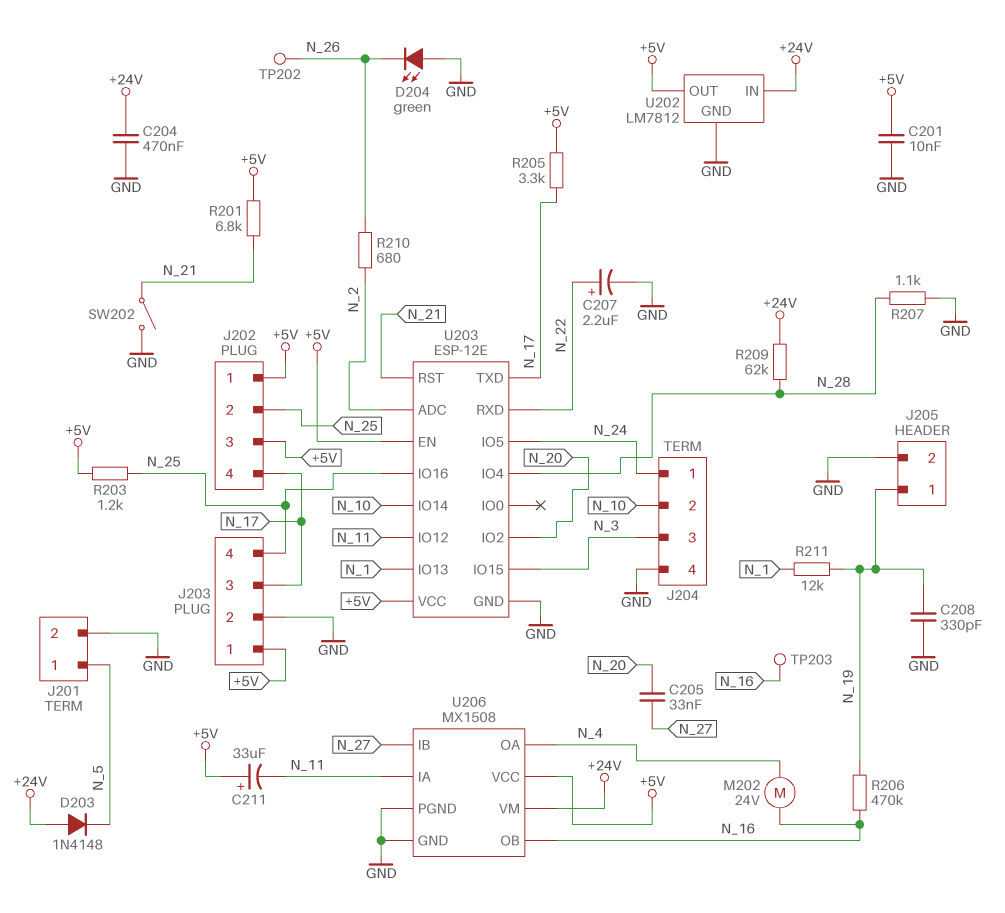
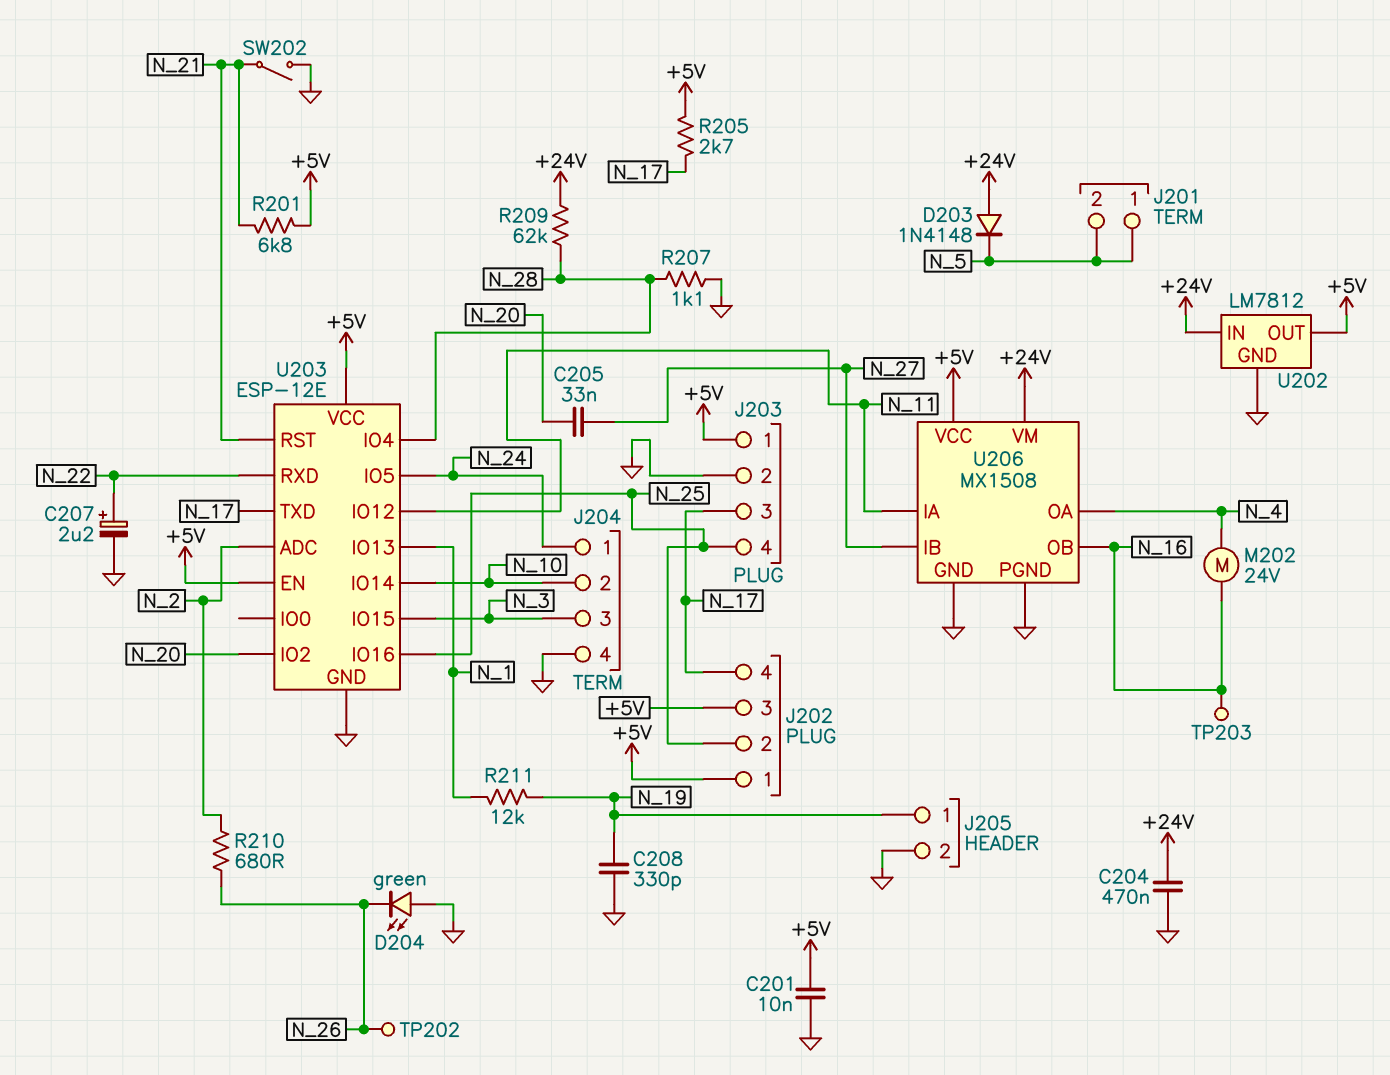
C211: 33uF (plus +5V, minus N_11) -> none
J201 pin 2: GND -> N_5
R203: 1.2k (+5V, N_25) -> none
R205: 3.3k (+5V, N_17) -> 2.7k (+5V, N_17)
R206: 470k (N_16, N_19) -> none

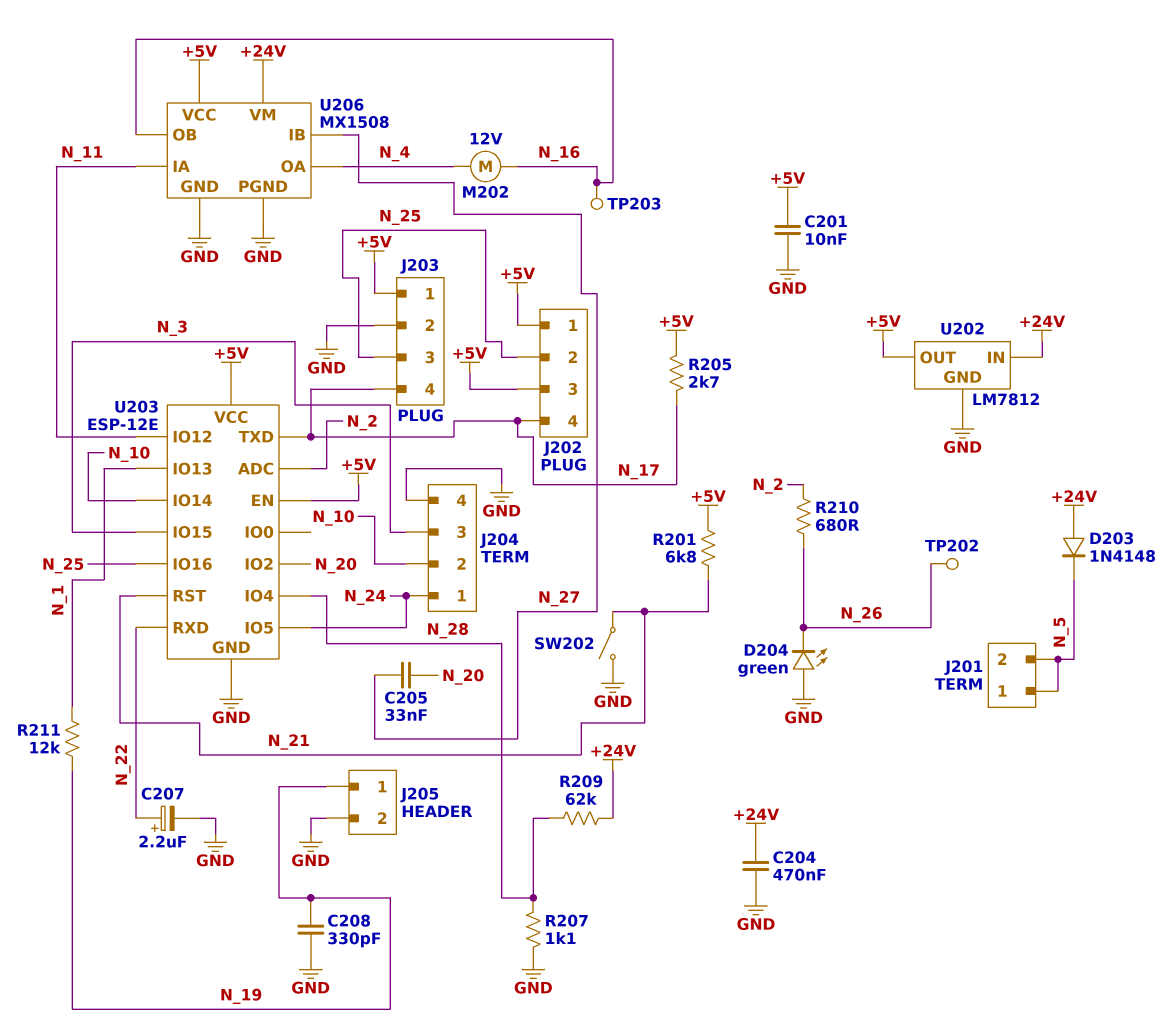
J203 pin 3: N_17 -> N_25
J203 pin 4: N_25 -> N_17
M202: motor 24V (N_4, N_16) -> motor 12V (N_4, N_16)

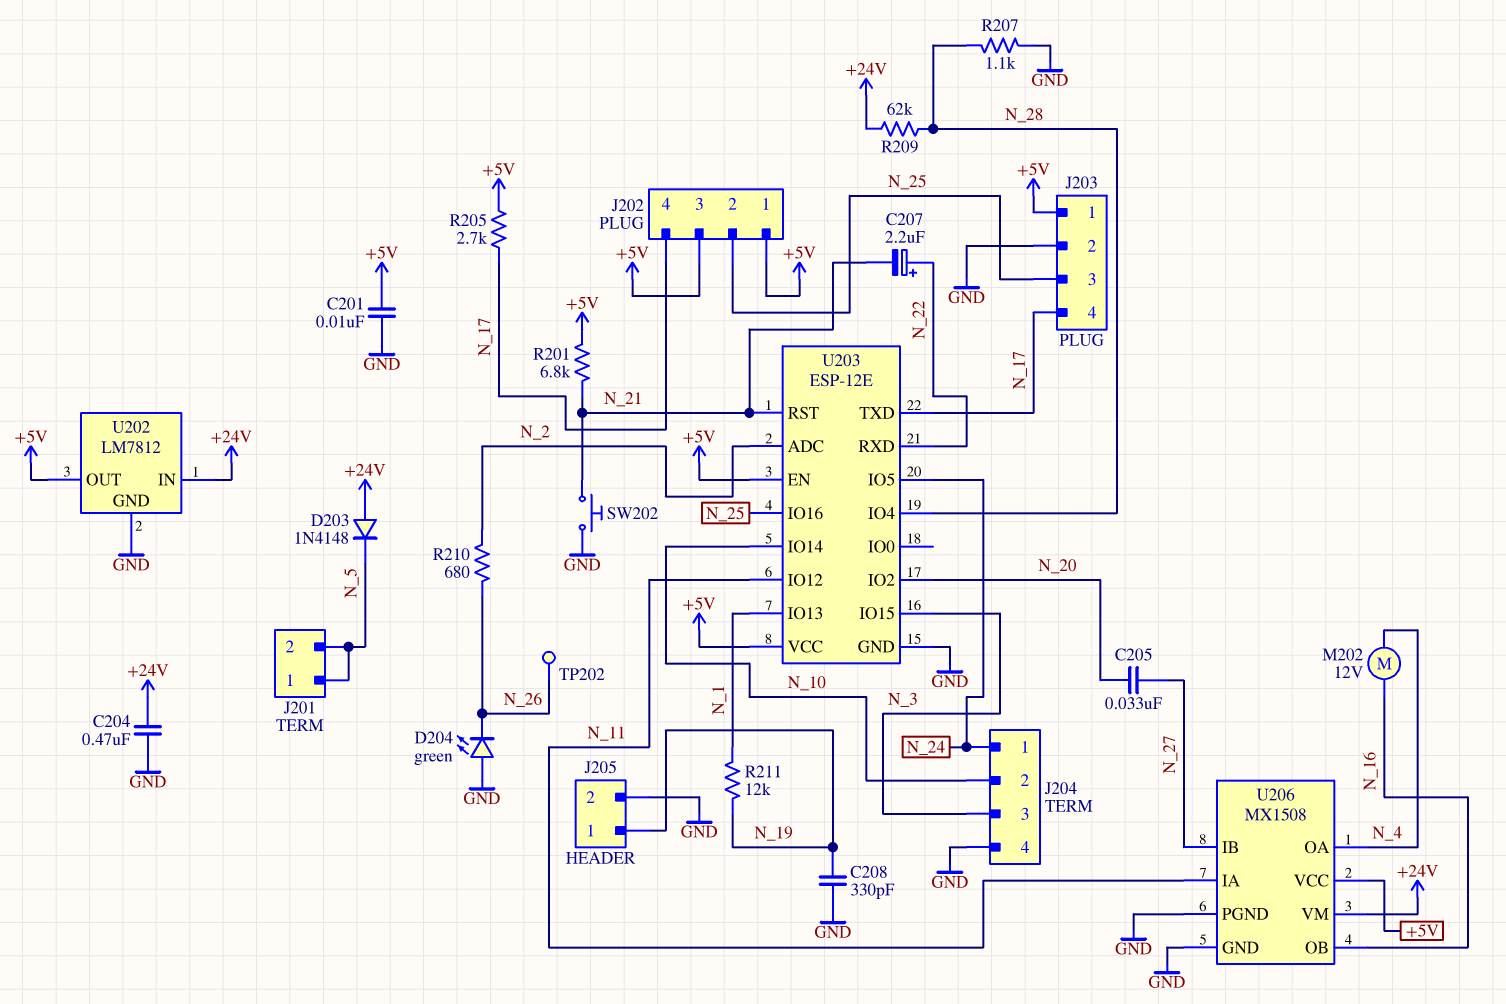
C207: 2.2uF (plus N_22, minus GND) -> 2.2uF (plus N_22, minus N_21)
SW202: switch (GND, N_21) -> button (GND, N_21)
TP203: test point (N_16) -> none

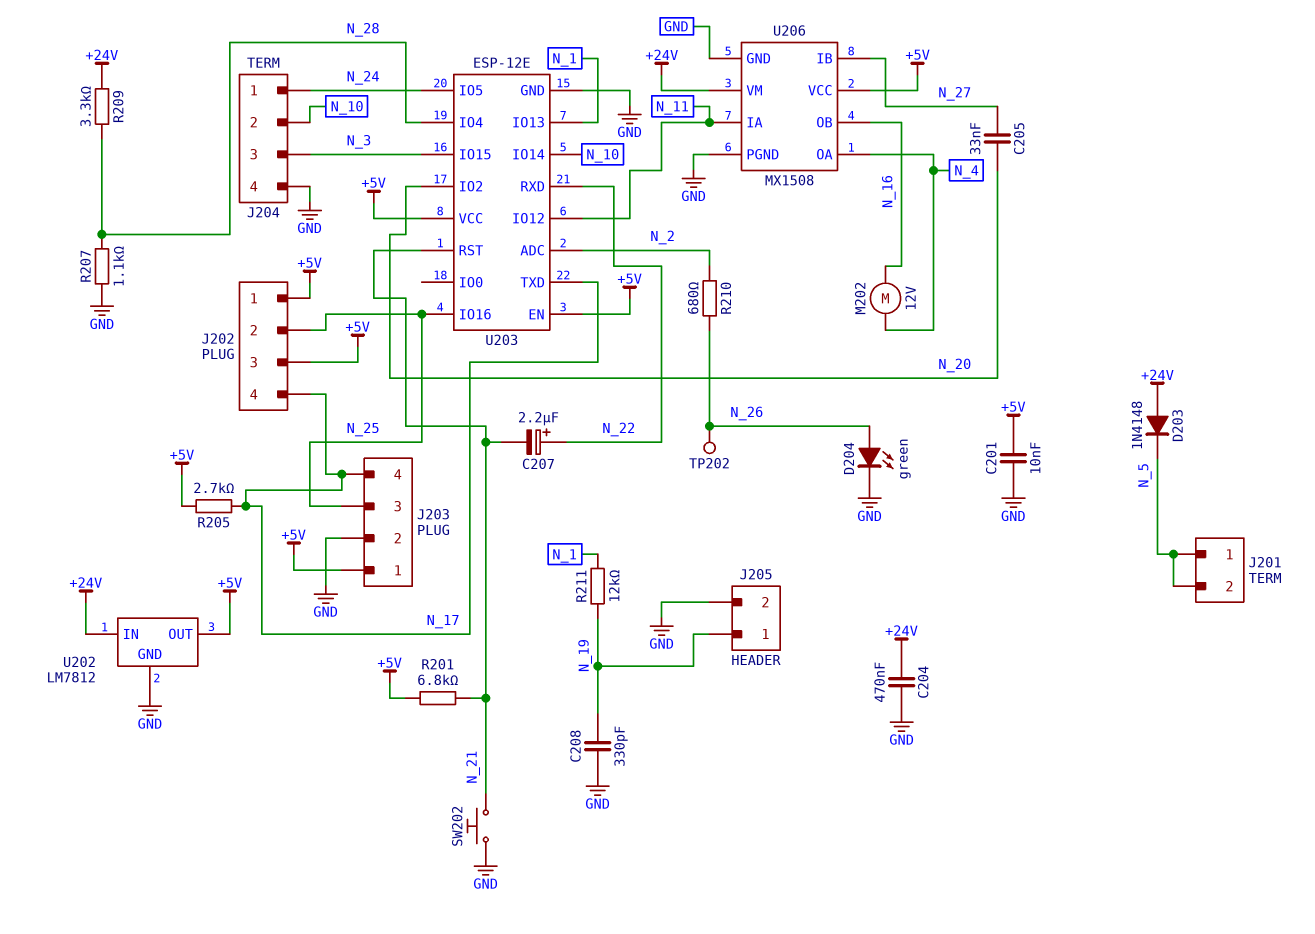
D204: LED green (A GND, K N_26) -> LED green (A N_26, K GND)
R209: 62k (+24V, N_28) -> 3.3k (+24V, N_28)

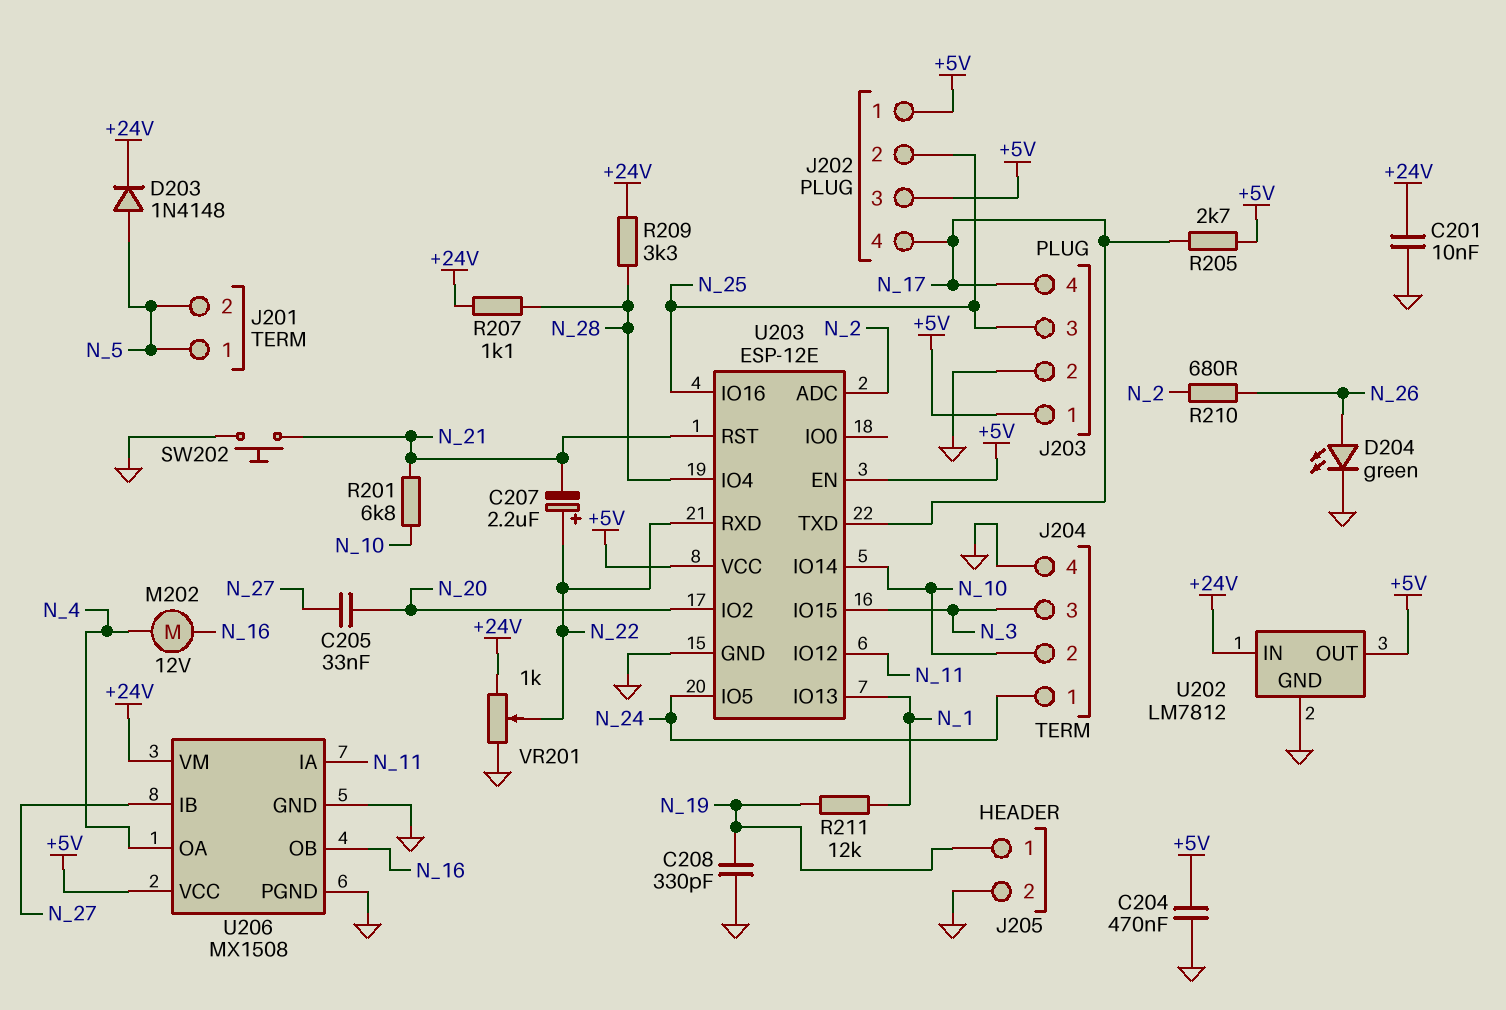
C201: 10nF (+5V, GND) -> 10nF (+24V, GND)
C204: 470nF (+24V, GND) -> 470nF (+5V, GND)
D203: diode 1N4148 (A +24V, K N_5) -> diode 1N4148 (A N_5, K +24V)
R201: 6.8k (+5V, N_21) -> 6.8k (N_10, N_21)
R207: 1.1k (GND, N_28) -> 1.1k (+24V, N_28)
TP202: test point (N_26) -> none
VR201: none -> 1k (+24V, GND, wiper N_22)

